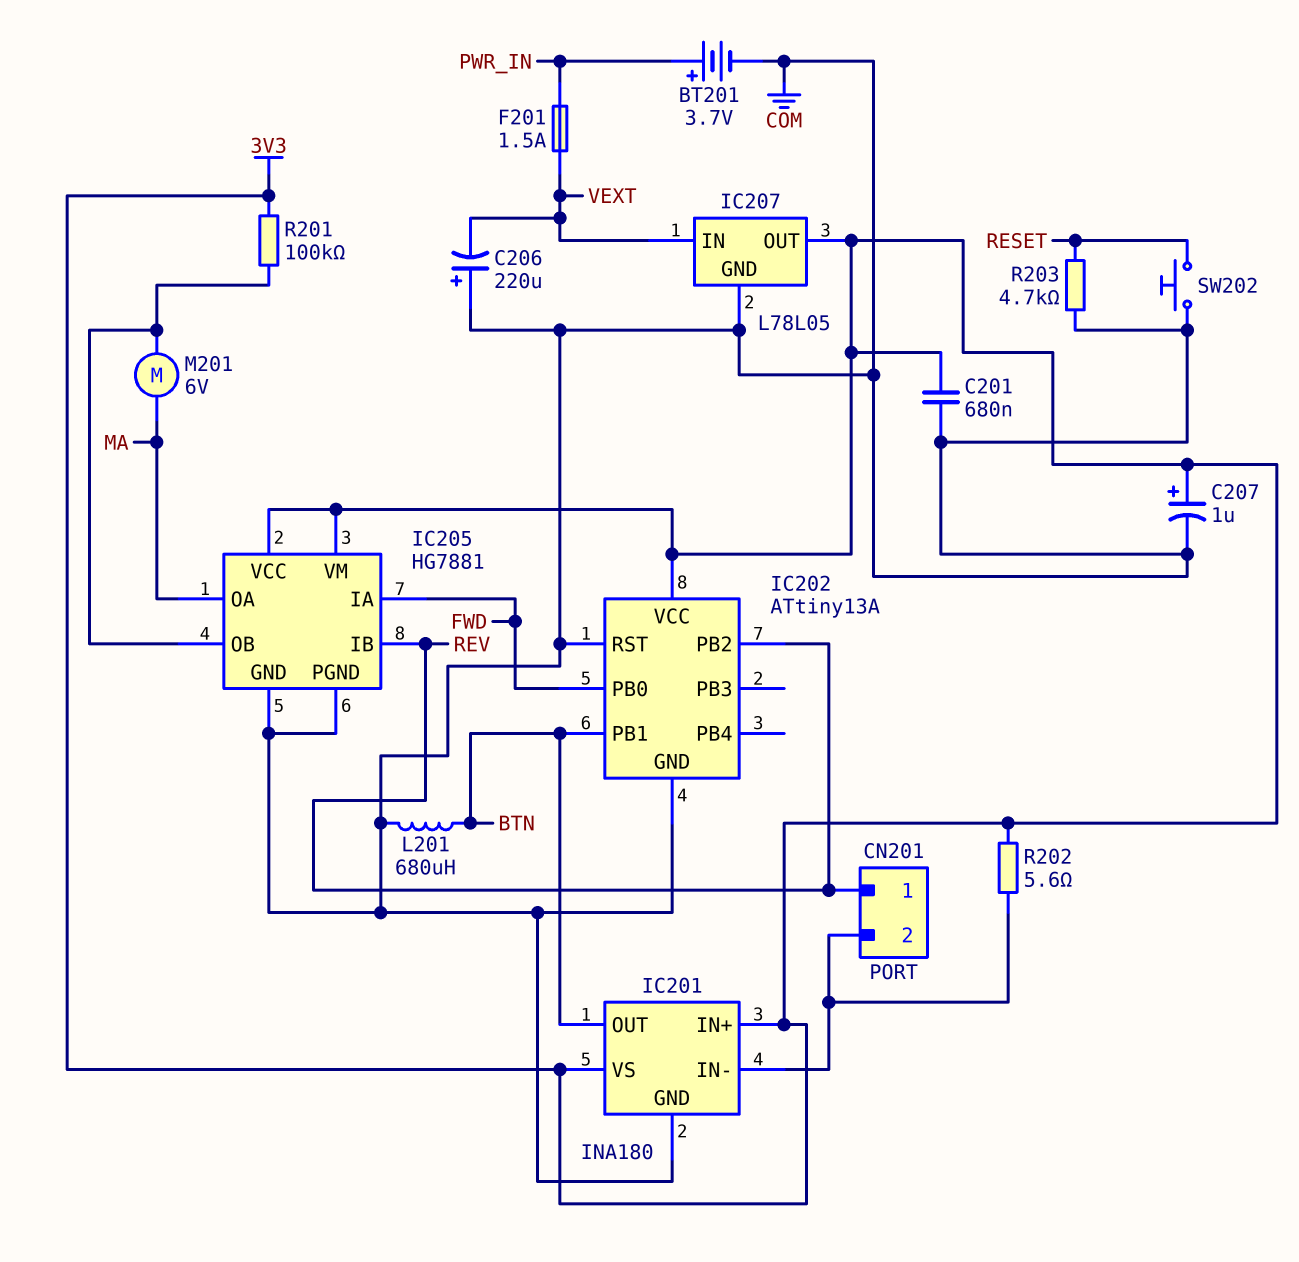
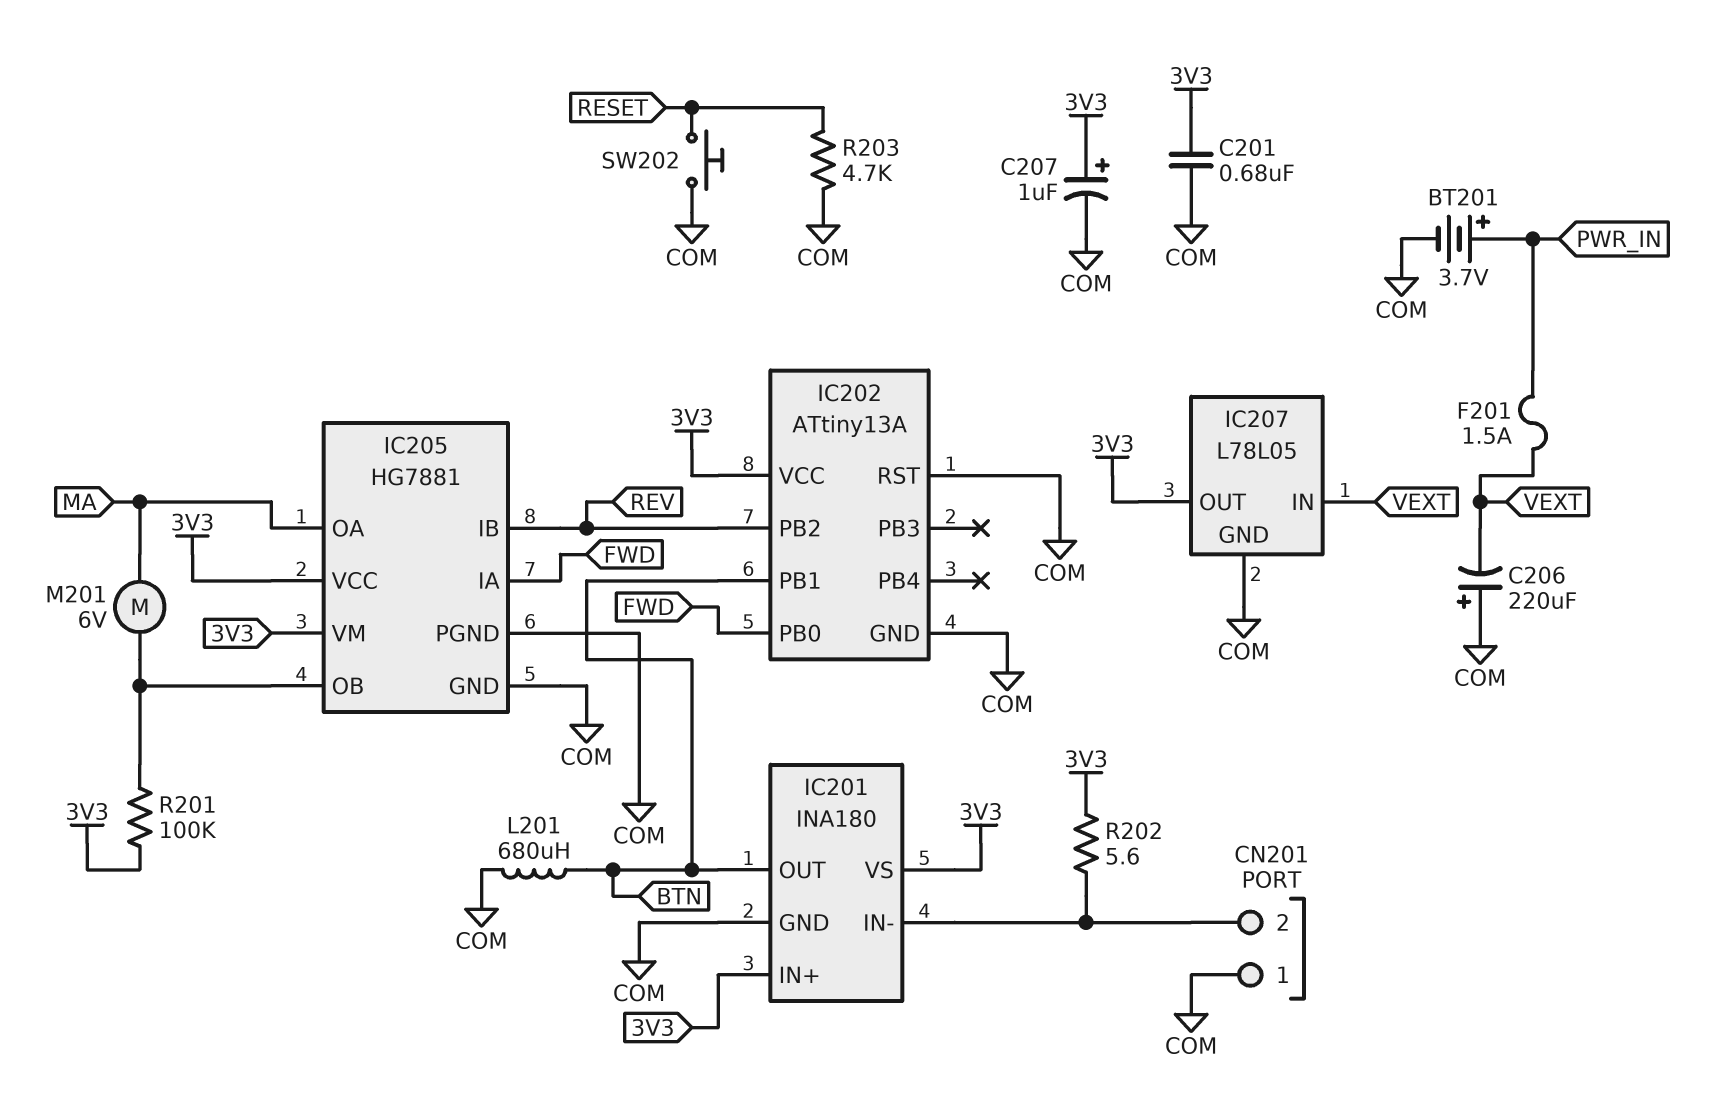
CN201 pin 1: REV -> COM

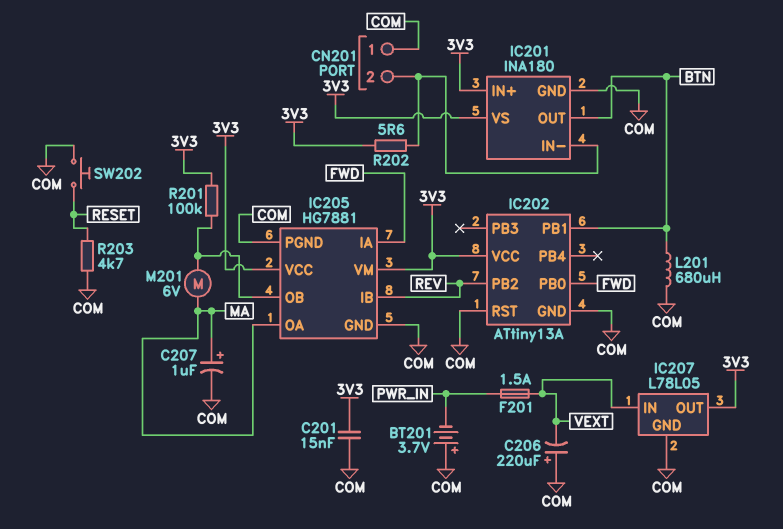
BT201: 3.7V (plus PWR_IN, minus COM) -> 3.7V (plus COM, minus PWR_IN)
C201: 680nF (3V3, COM) -> 15nF (3V3, COM)
C207: 1uF (plus 3V3, minus COM) -> 1uF (plus MA, minus COM)

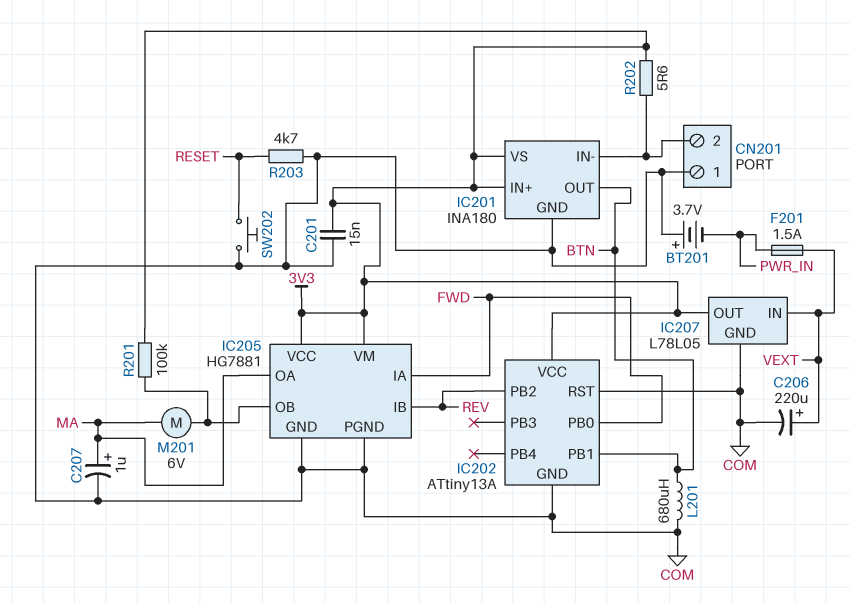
C206: 220uF (plus COM, minus VEXT) -> 220uF (plus VEXT, minus COM)

